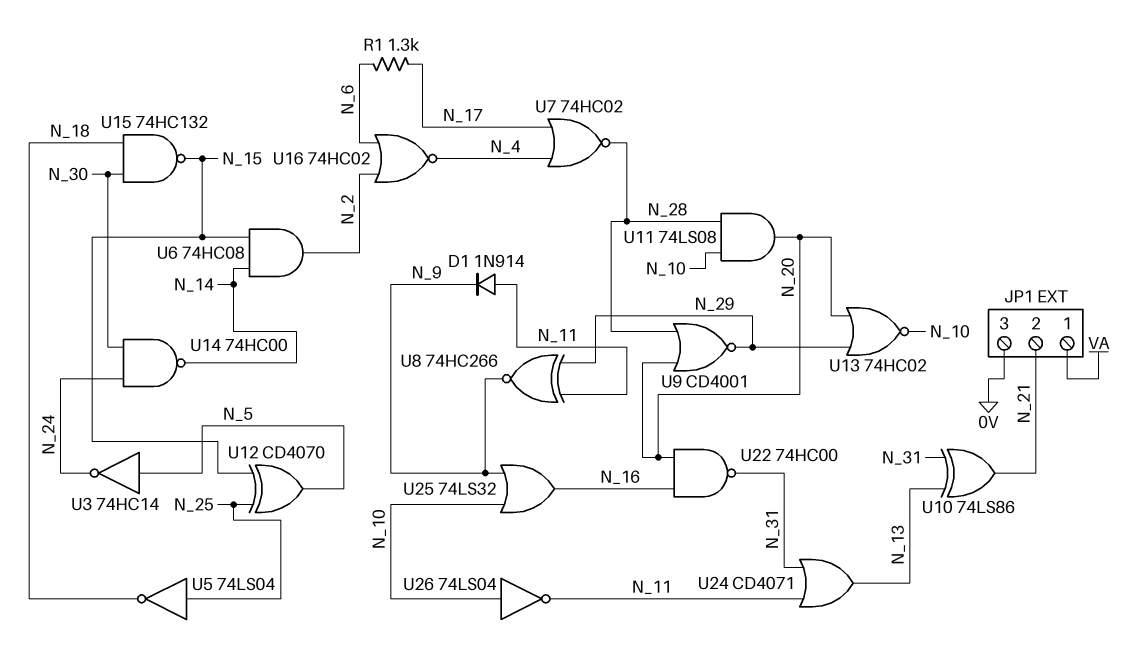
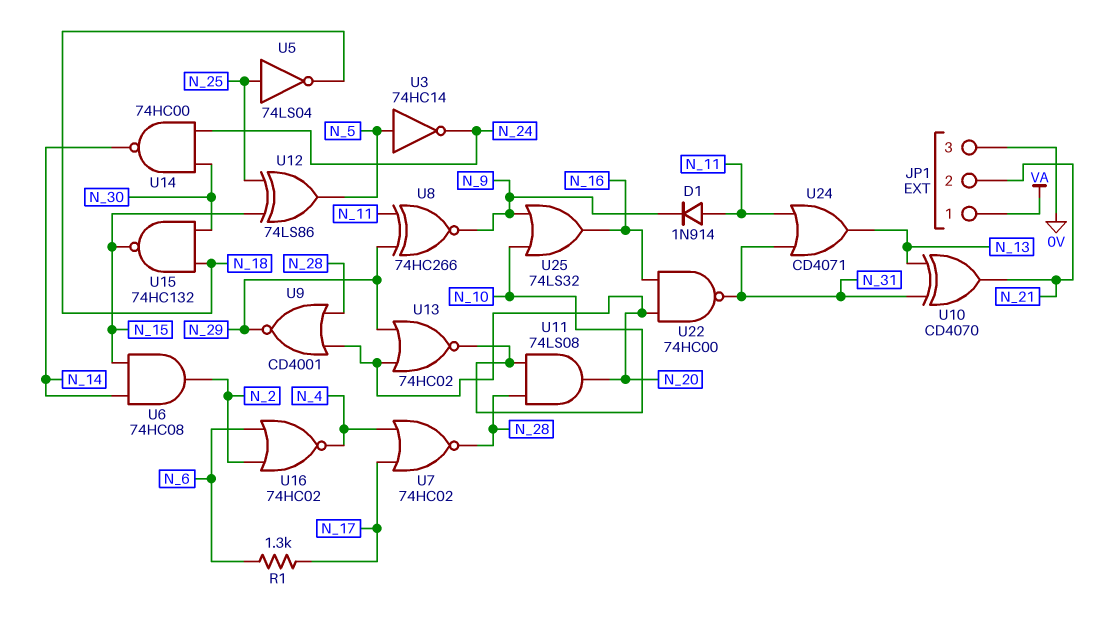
U10: XOR 74LS86 (in N_13, in N_31, out N_21) -> XOR CD4070 (in N_13, in N_31, out N_21)
U12: XOR CD4070 (in N_15, in N_25, out N_5) -> XOR 74LS86 (in N_15, in N_25, out N_5)
U26: NOT 74LS04 (in N_10, out N_11) -> none

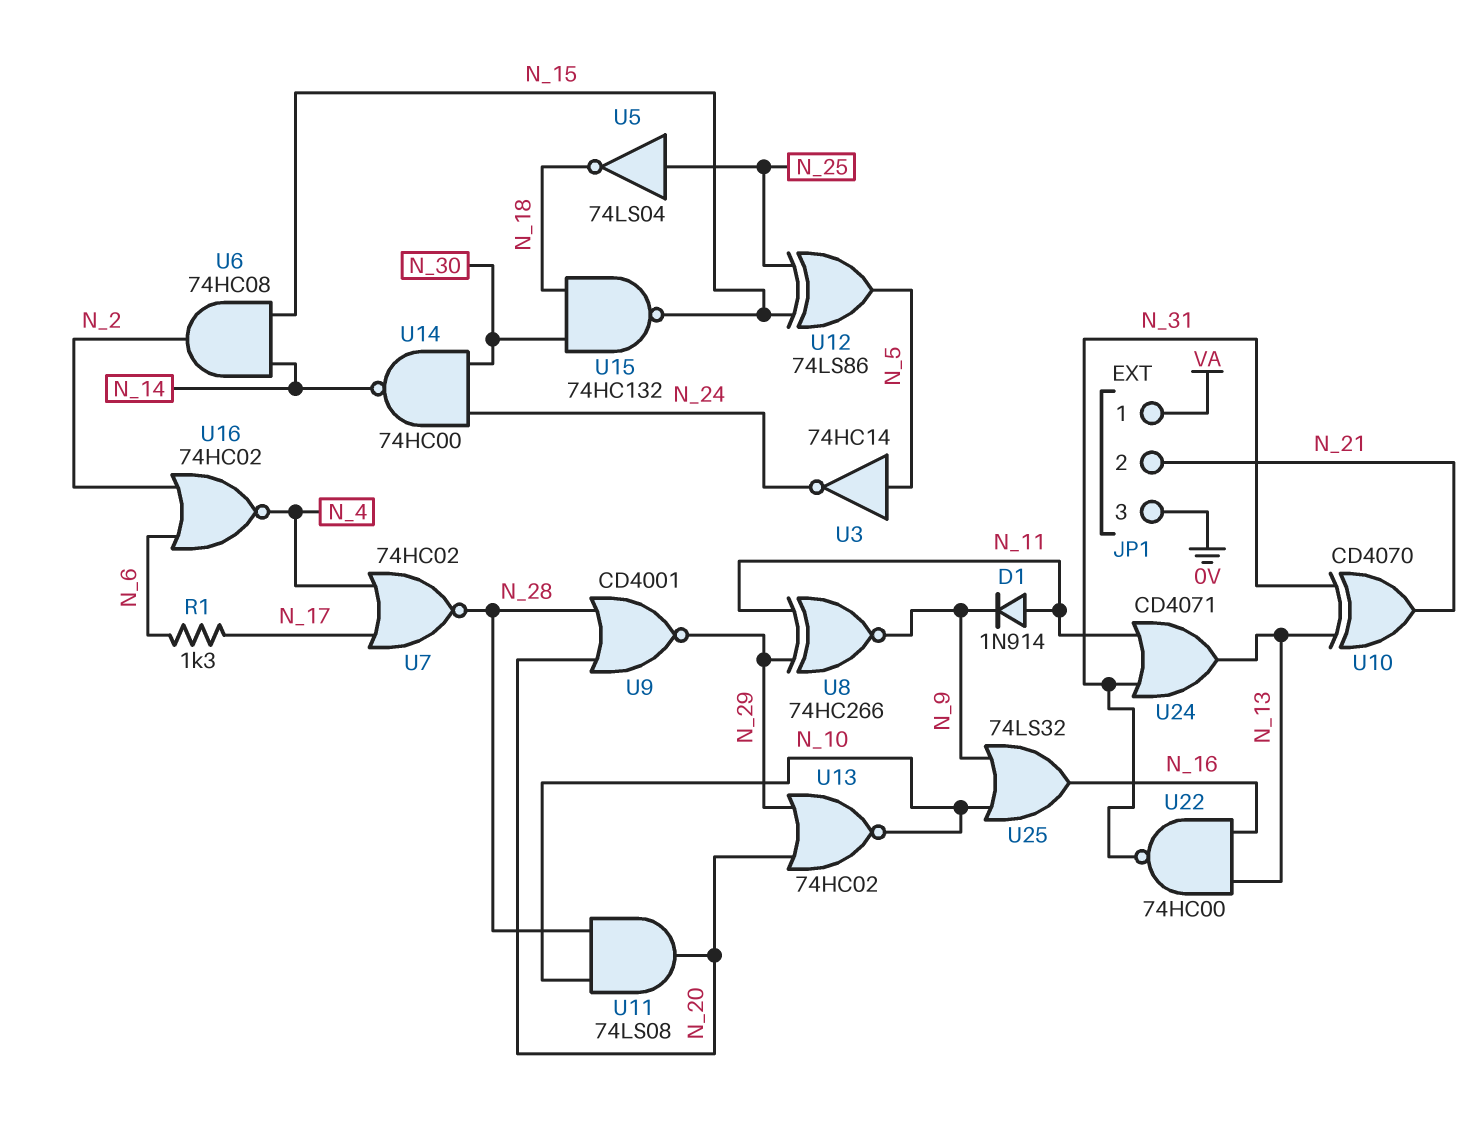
U22: NAND 74HC00 (in N_16, in N_20, out N_31) -> NAND 74HC00 (in N_13, in N_16, out N_31)

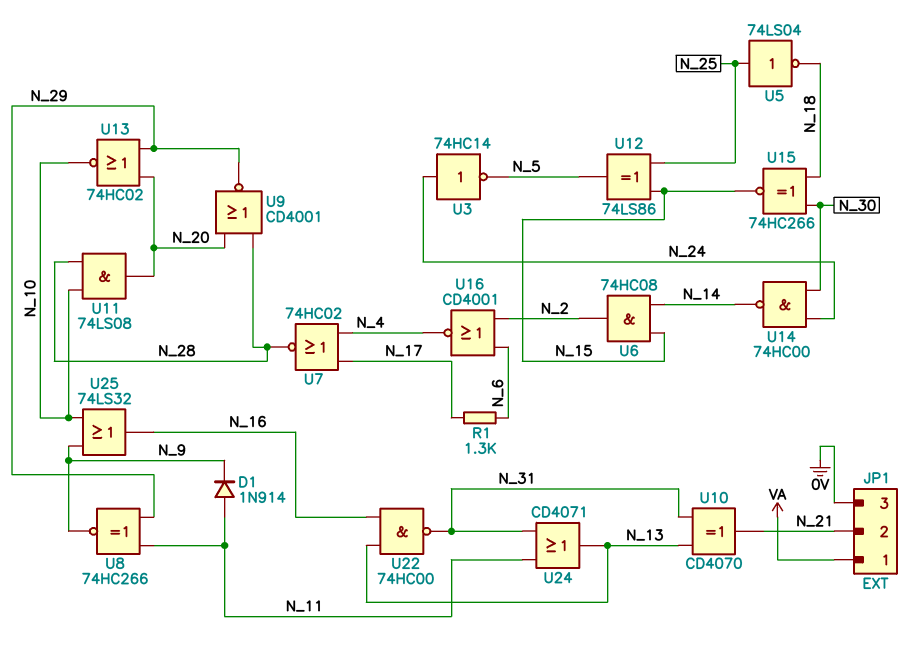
U3: NOT 74HC14 (in N_5, out N_24) -> NOT 74HC14 (in N_24, out N_5)
U15: NAND 74HC132 (in N_18, in N_30, out N_15) -> XNOR 74HC266 (in N_18, in N_30, out N_15)
U16: NOR 74HC02 (in N_2, in N_6, out N_4) -> NOR CD4001 (in N_2, in N_6, out N_4)

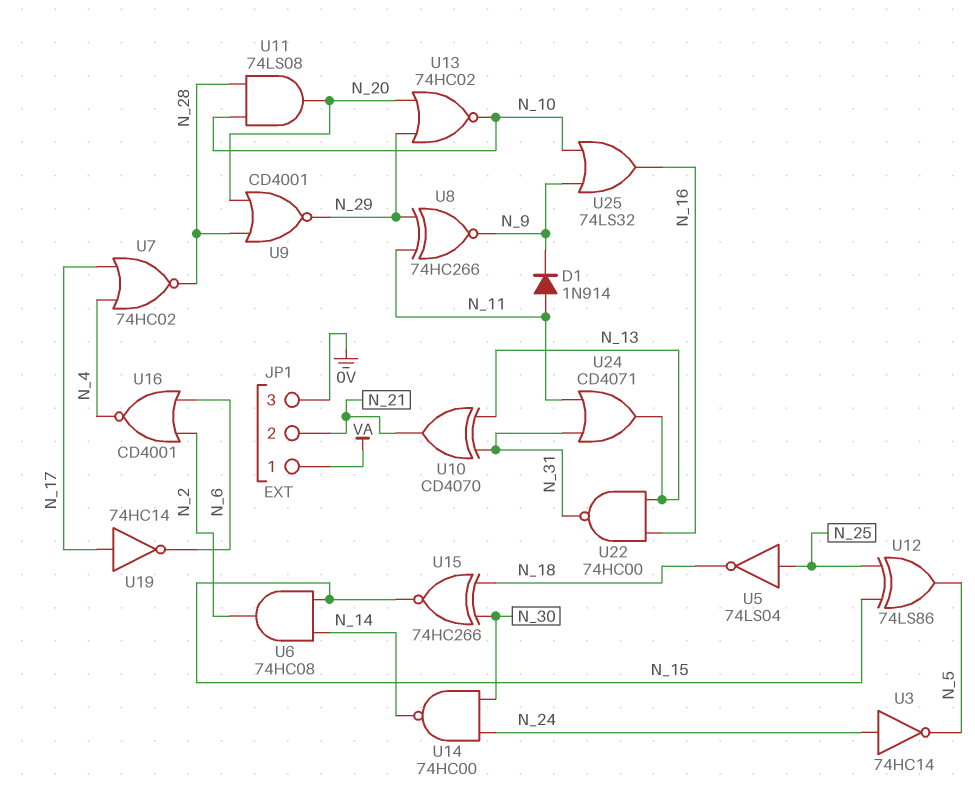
R1: 1.3k (N_6, N_17) -> none
U19: none -> NOT 74HC14 (in N_17, out N_6)

